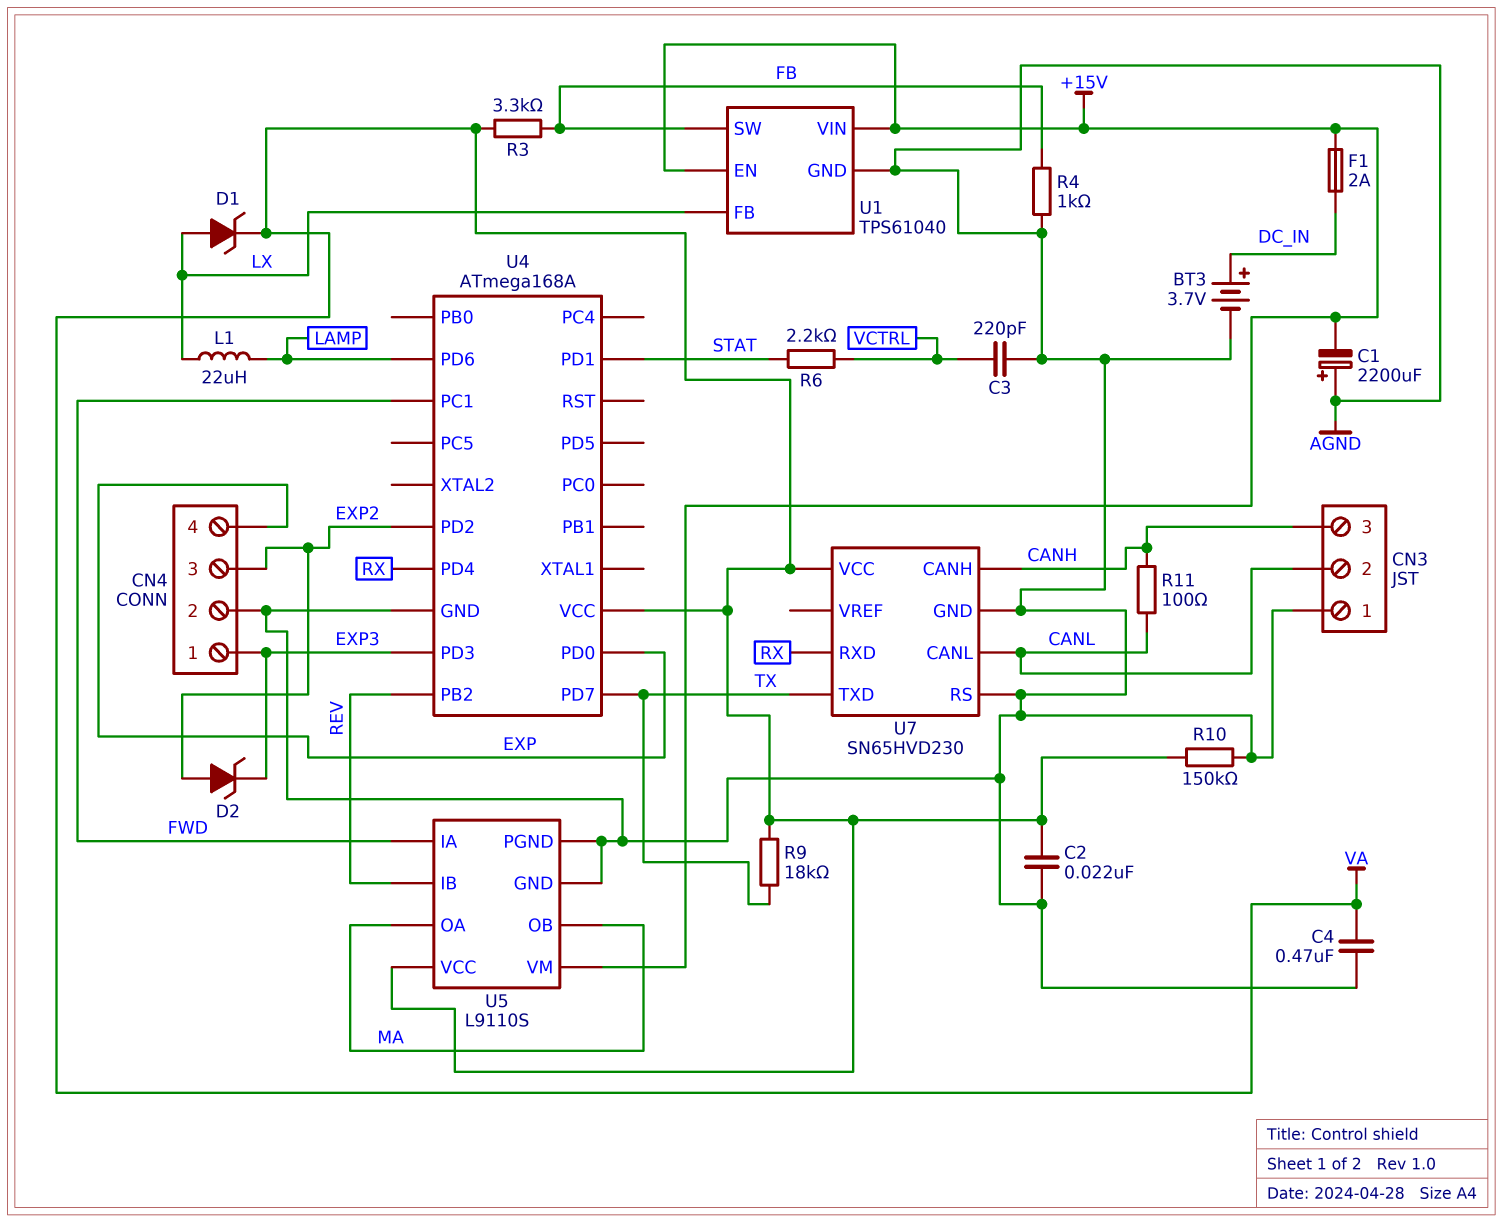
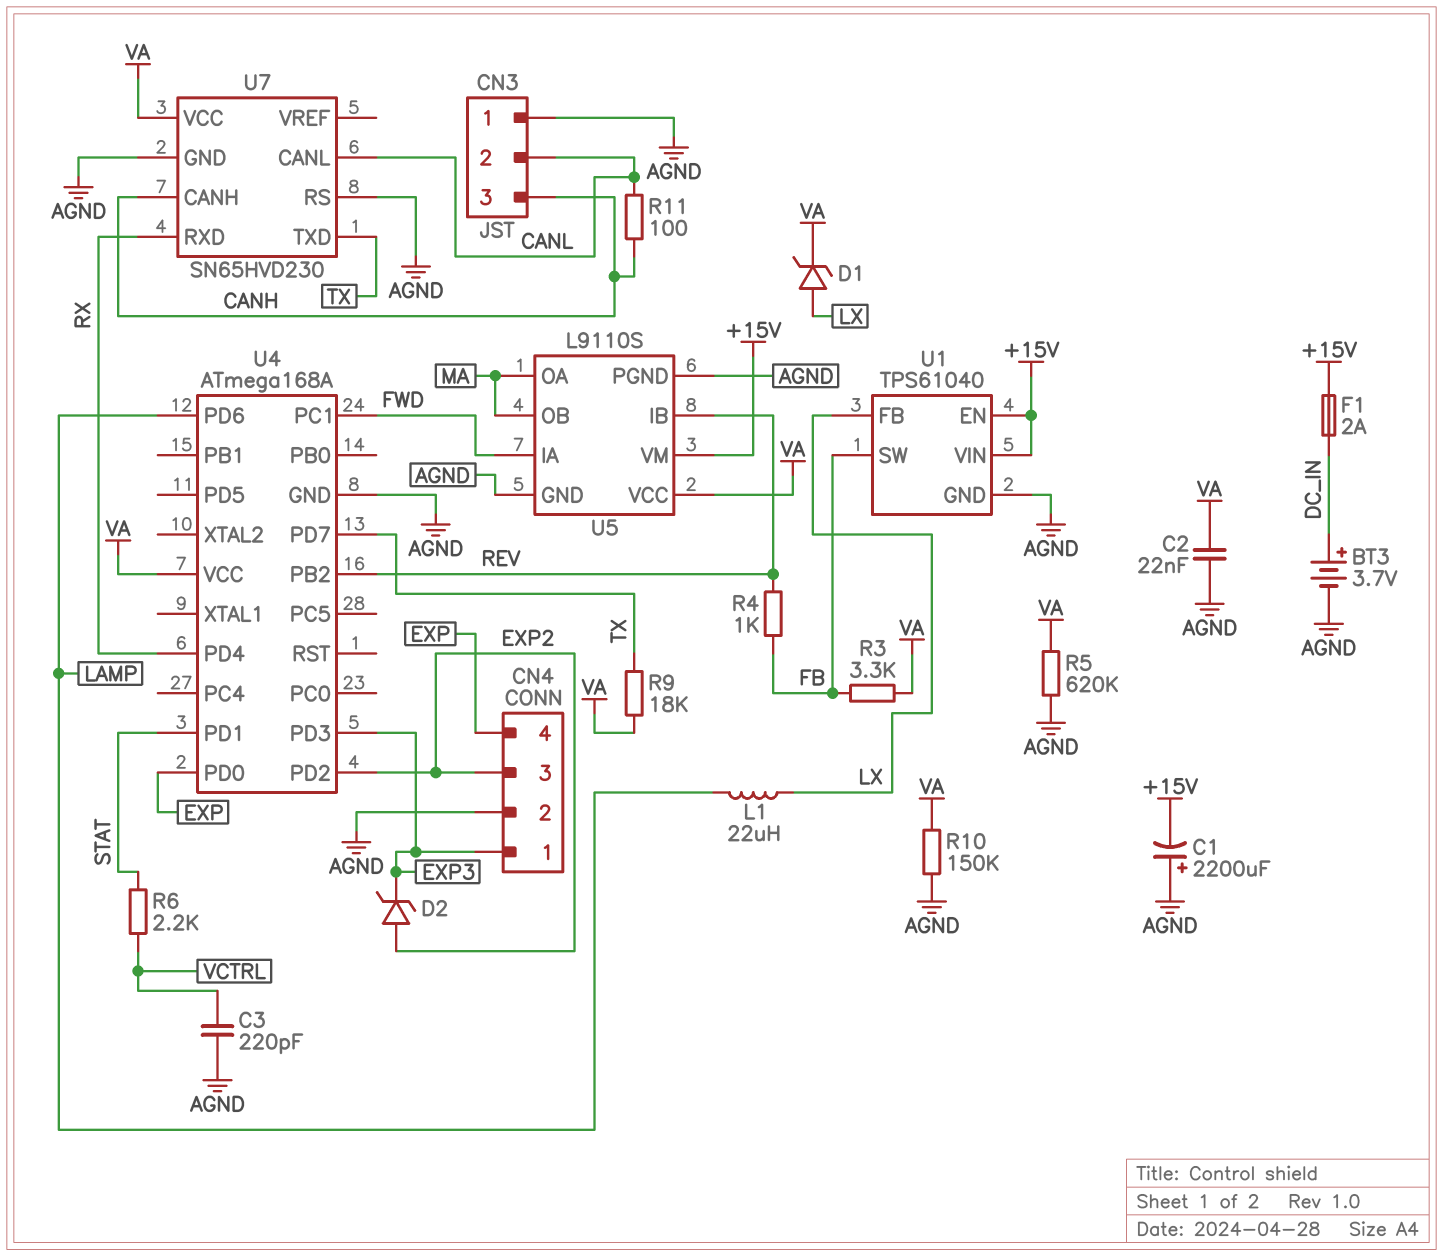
C4: 470nF (AGND, VA) -> none
R4: 1k (AGND, FB) -> 1k (FB, REV)
R5: none -> 620k (AGND, VA)

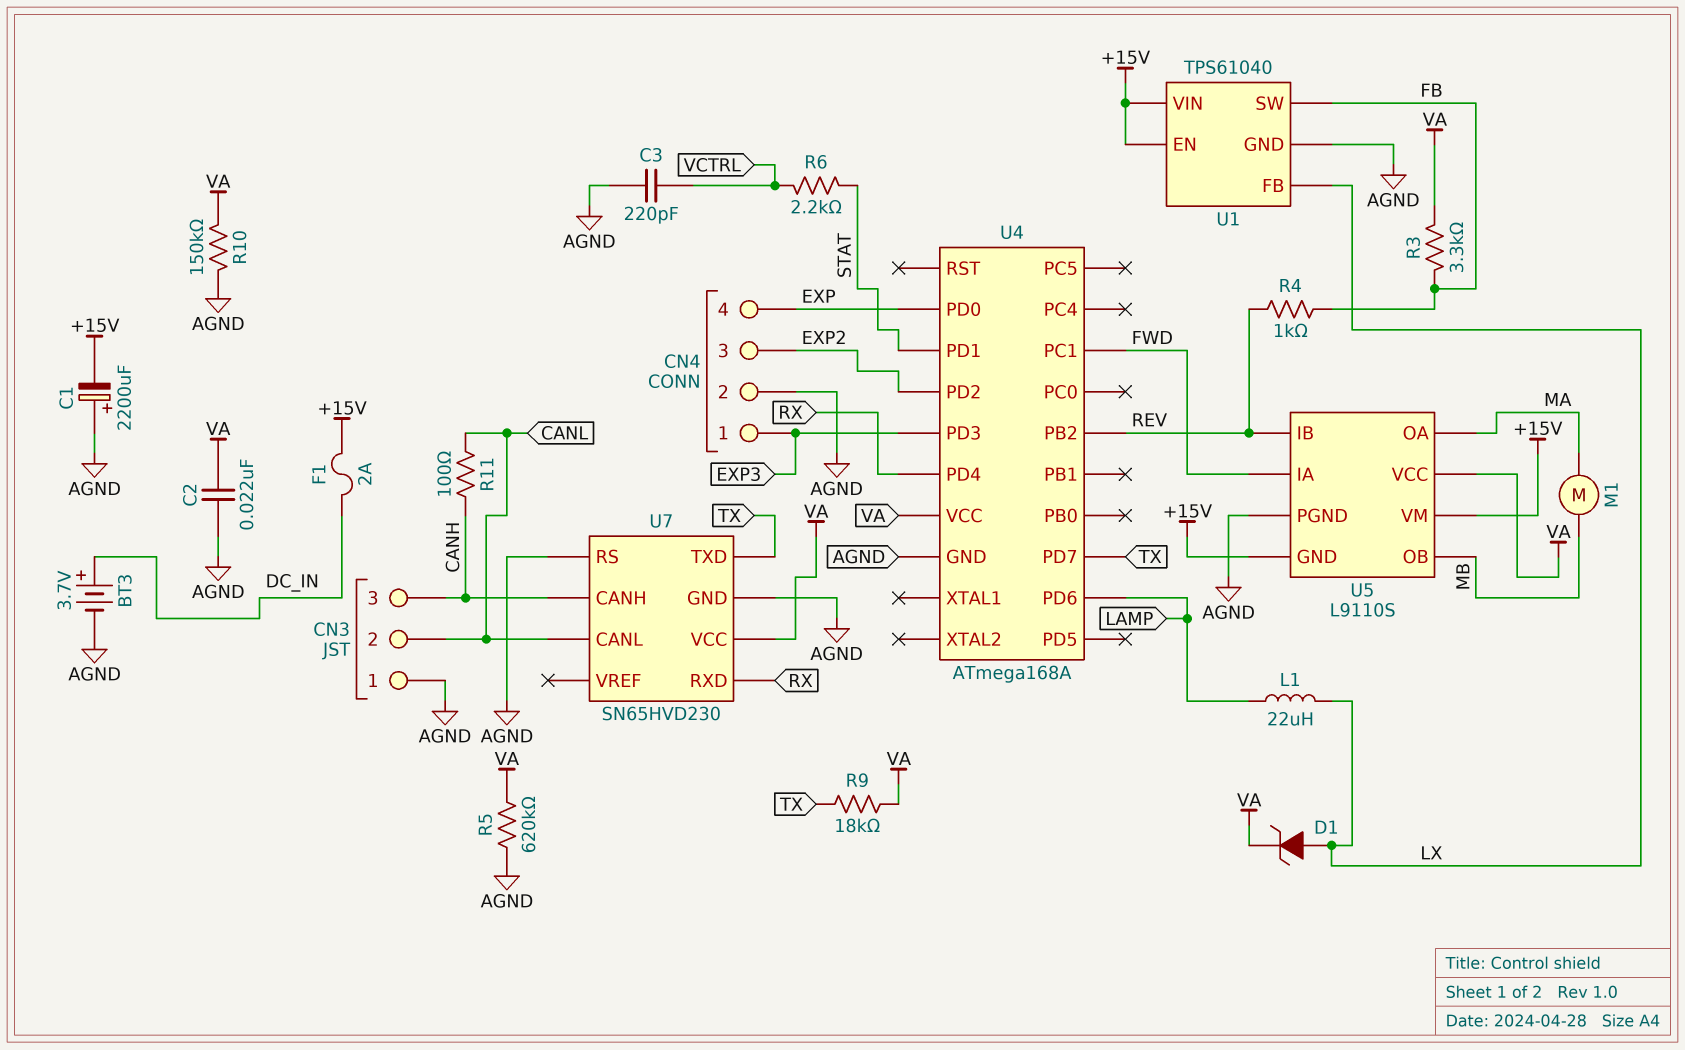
D2: zener (A EXP2, K EXP3) -> none
M1: none -> motor (MA, MB)
U5 pin GND: AGND -> +15V
U5 pin OB: MA -> MB

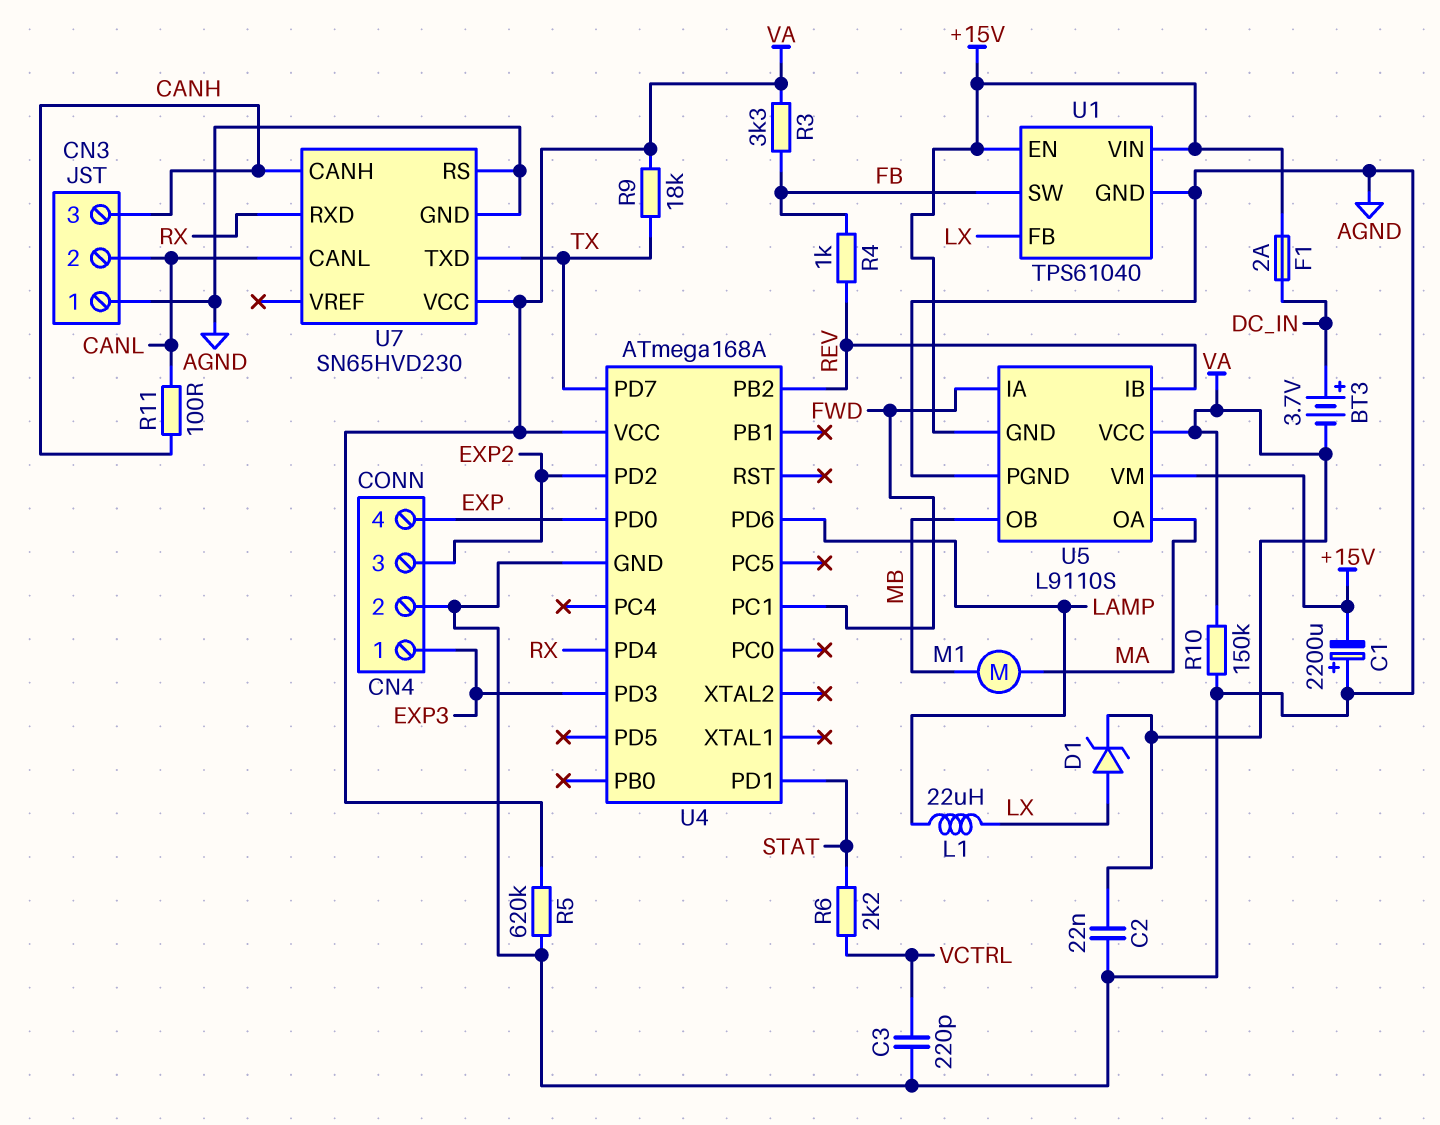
BT3: 3.7V (plus DC_IN, minus AGND) -> 3.7V (plus DC_IN, minus VA)

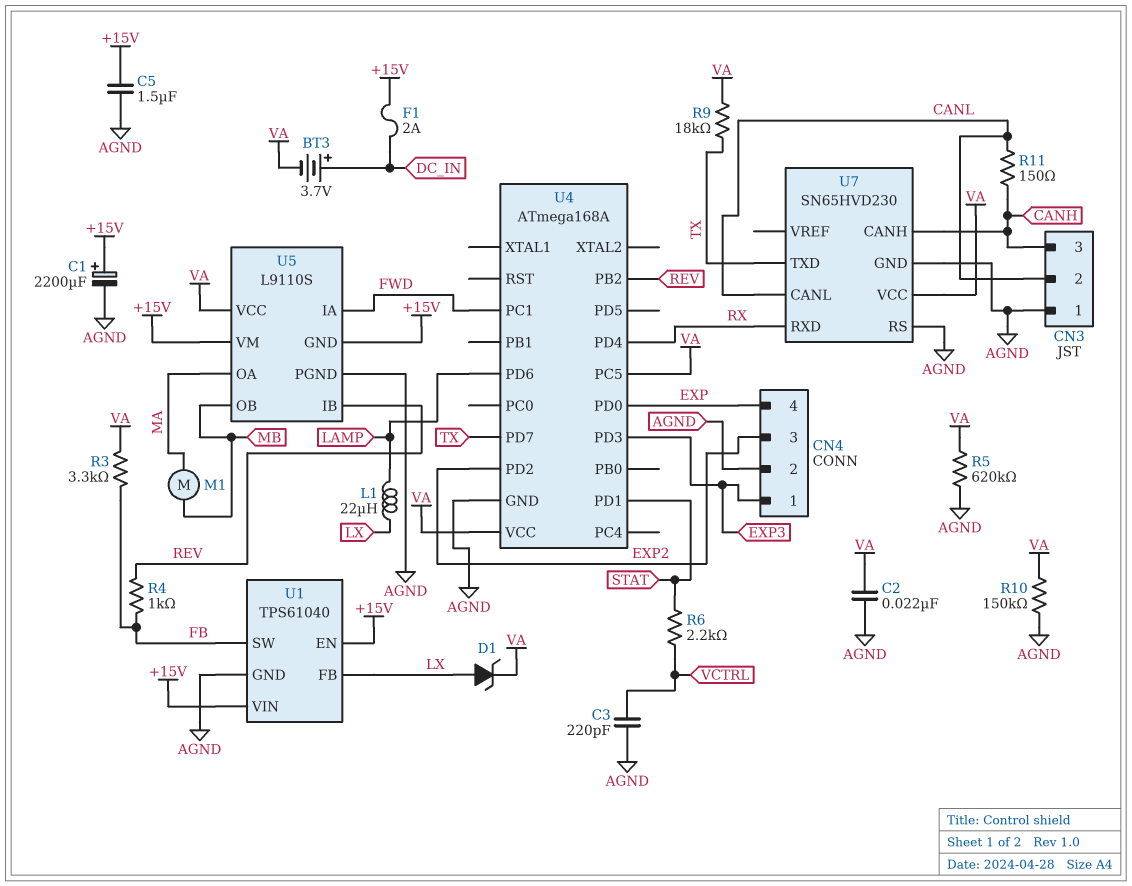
C1: 2200uF (plus AGND, minus +15V) -> 2200uF (plus +15V, minus AGND)
C5: none -> 1.5uF (+15V, AGND)
R11: 100 (CANH, CANL) -> 150 (CANH, CANL)
U4 pin PC5: none -> VA

